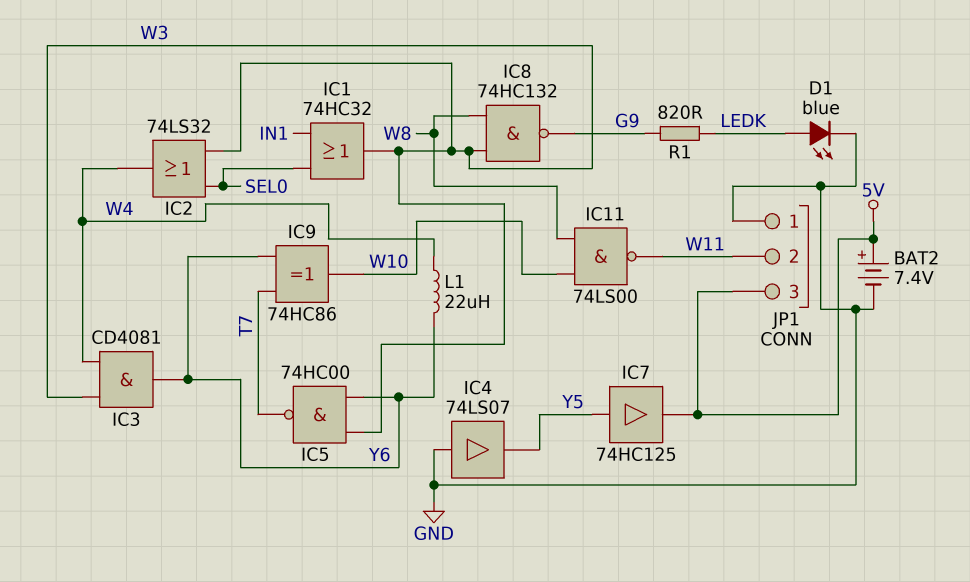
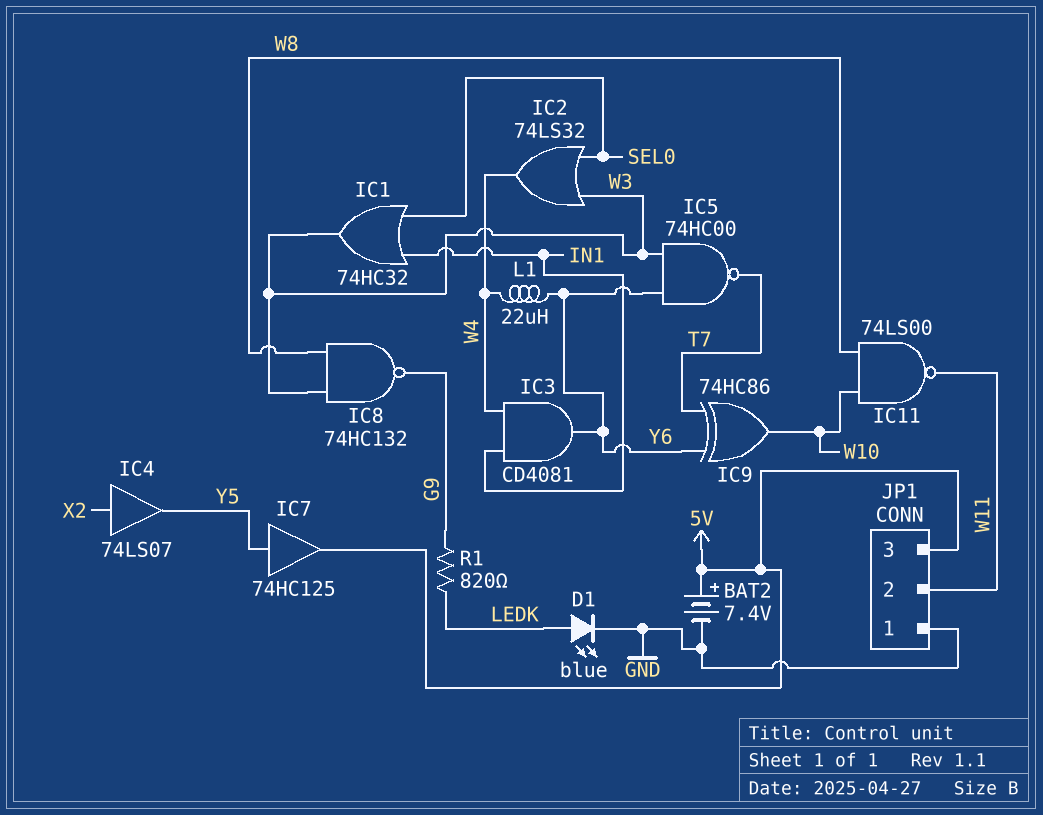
IC3: AND CD4081 (in W3, in W4, out Y6) -> AND CD4081 (in IN1, in W4, out Y6)
IC4: buffer 74LS07 (in GND, out Y5) -> buffer 74LS07 (in X2, out Y5)

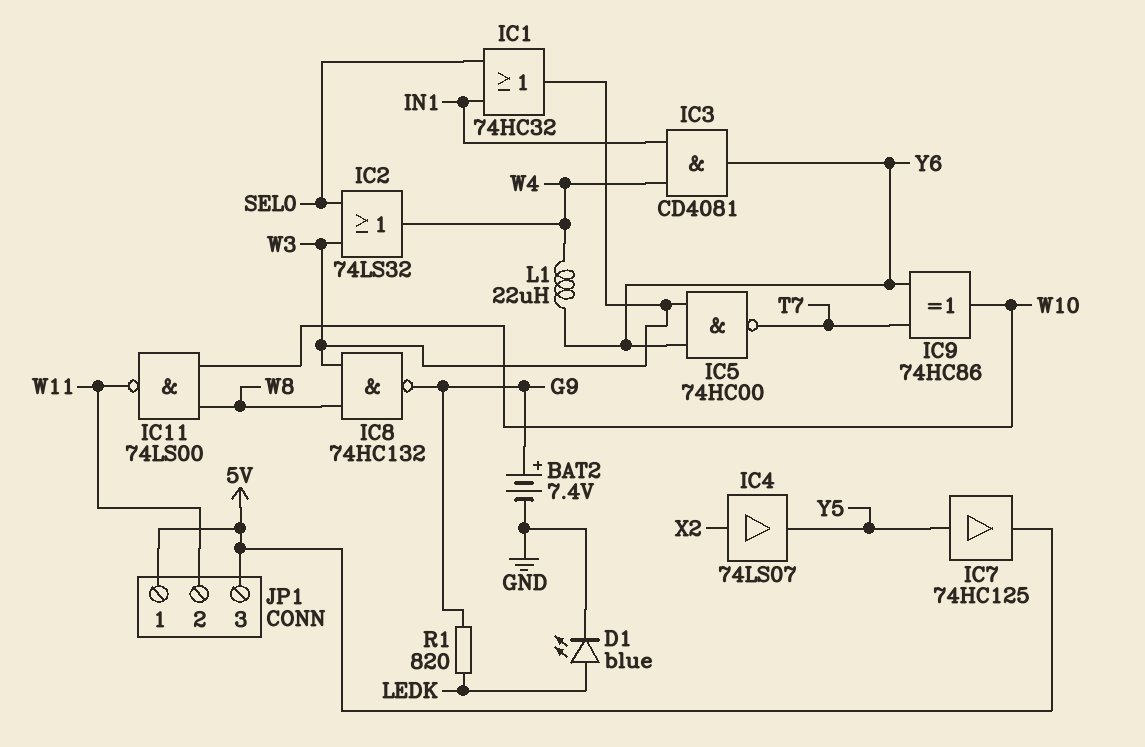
BAT2: 7.4V (plus 5V, minus GND) -> 7.4V (plus G9, minus GND)
JP1 pin 1: GND -> 5V

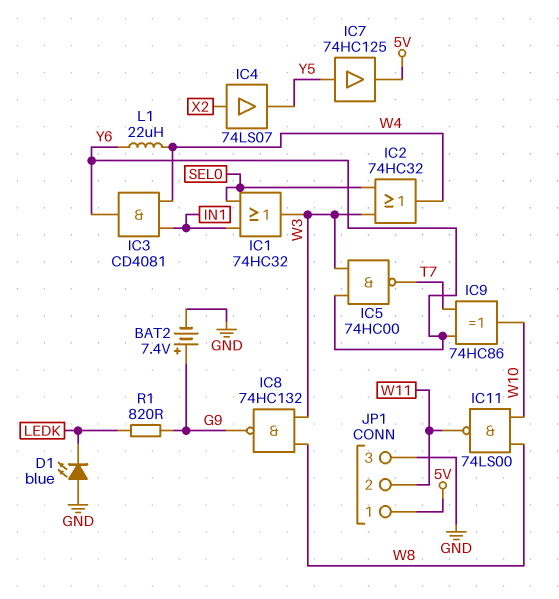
D1: LED blue (A LEDK, K GND) -> LED blue (A GND, K LEDK)
IC2: OR 74LS32 (in SEL0, in W3, out W4) -> OR 74HC32 (in SEL0, in W3, out W4)
JP1 pin 3: 5V -> GND

